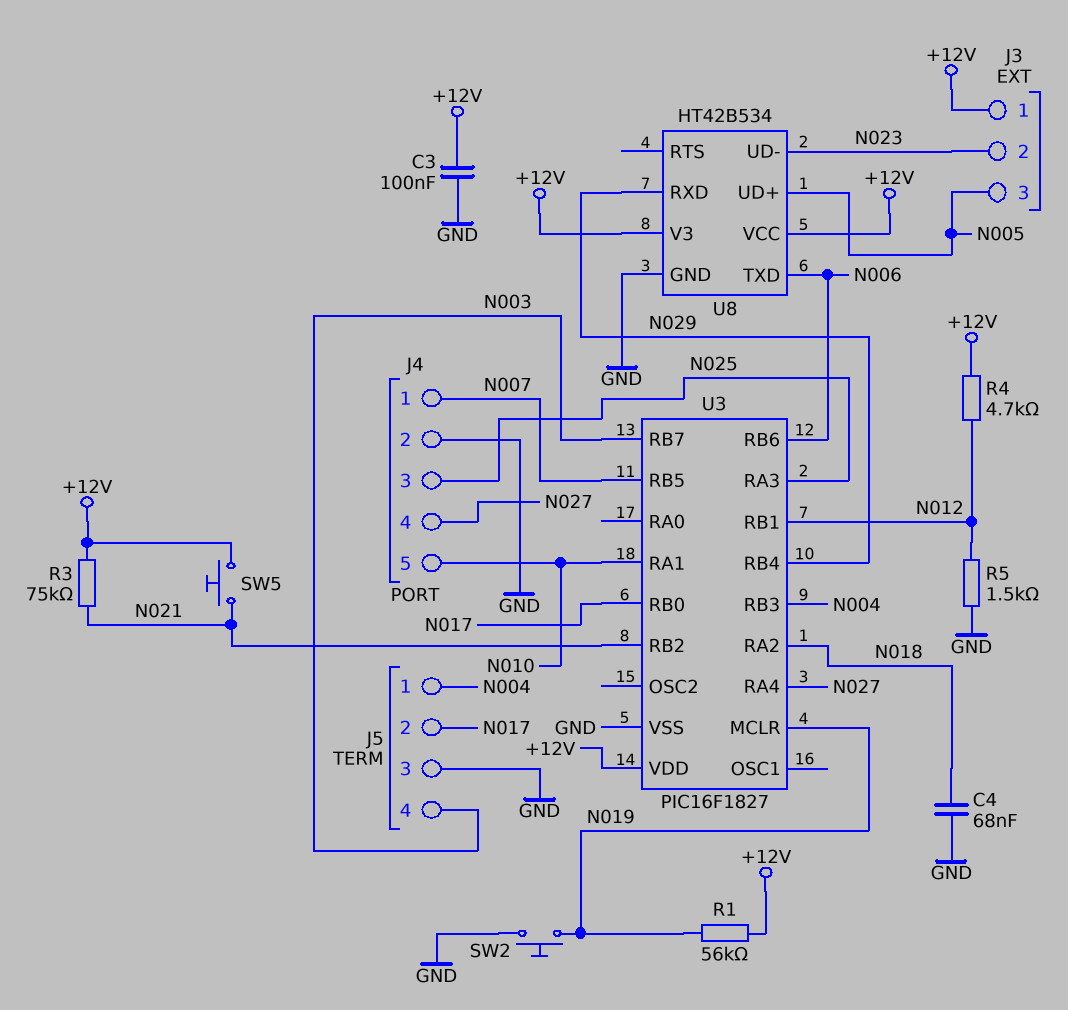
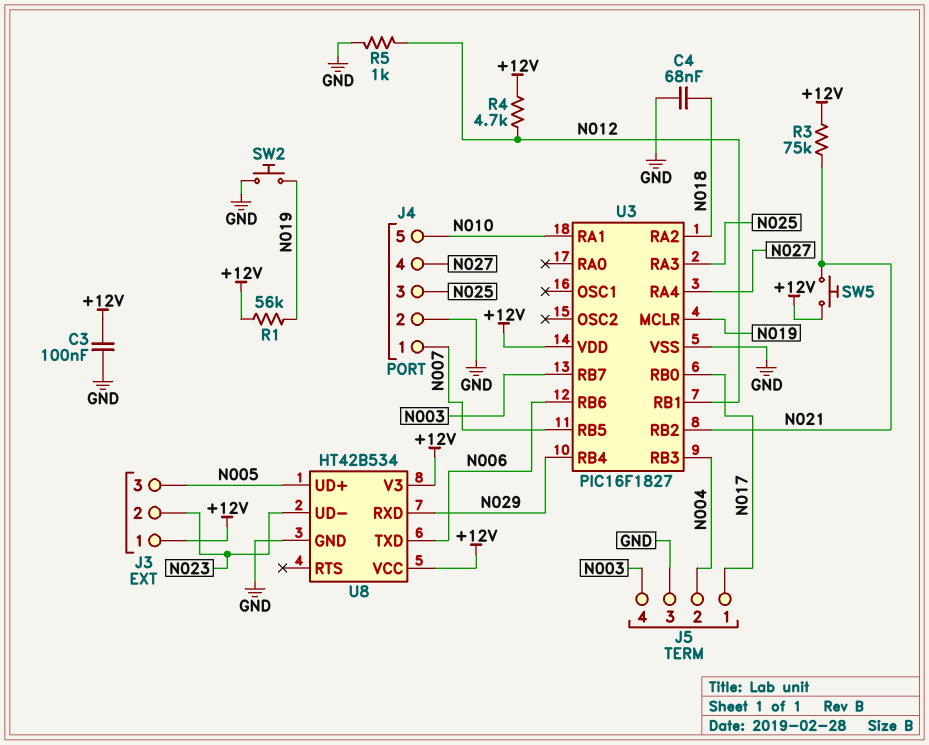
J5 pin 1: N004 -> N017
J5 pin 2: N017 -> N004
R5: 1.5k (GND, N012) -> 1k (GND, N012)

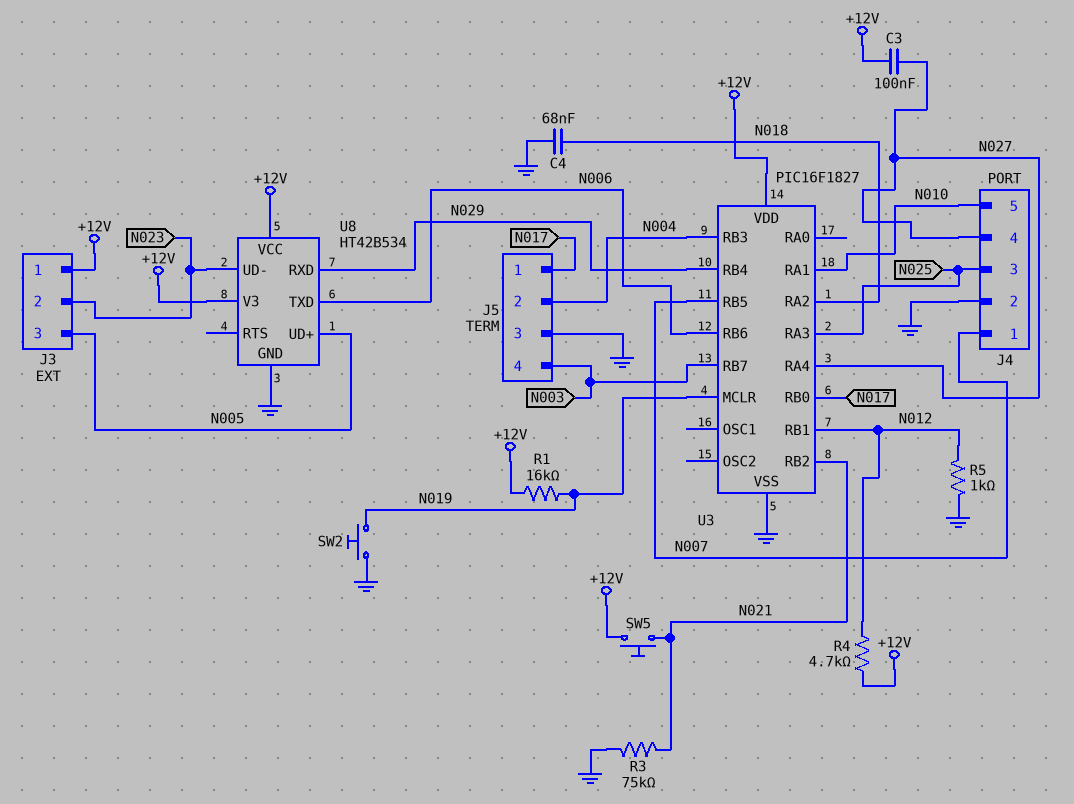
C3: 100nF (+12V, GND) -> 100nF (+12V, N027)
R1: 56k (+12V, N019) -> 16k (+12V, N019)
R3: 75k (+12V, N021) -> 75k (GND, N021)

